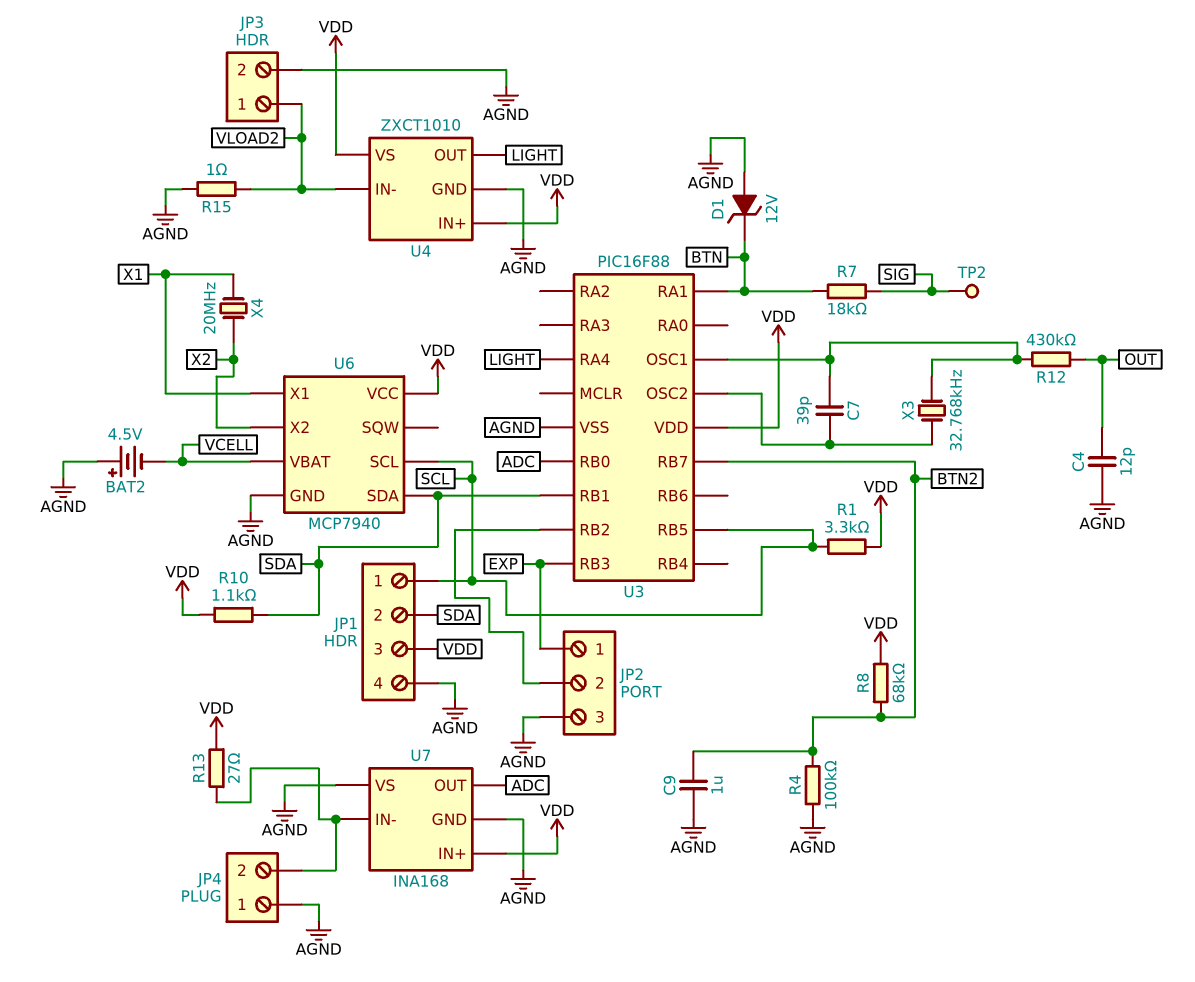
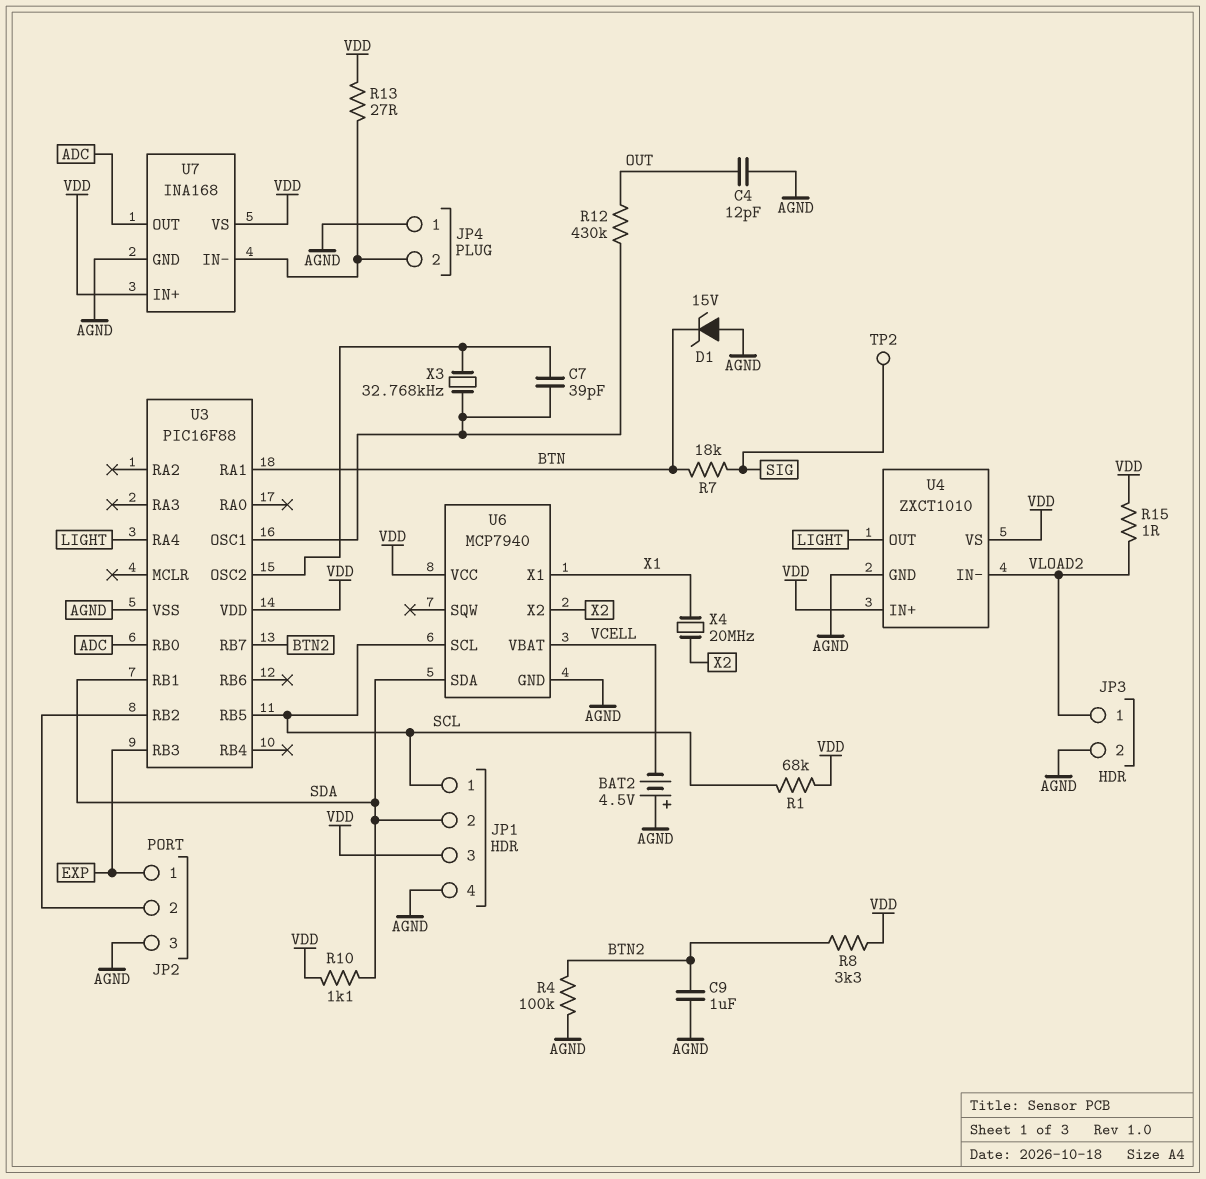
D1: zener 12V (A AGND, K BTN) -> zener 15V (A AGND, K BTN)
R1: 3.3k (SCL, VDD) -> 68k (SCL, VDD)
R8: 68k (BTN2, VDD) -> 3.3k (BTN2, VDD)
R15: 1 (AGND, VLOAD2) -> 1 (VDD, VLOAD2)
U7 pin VS: AGND -> VDD

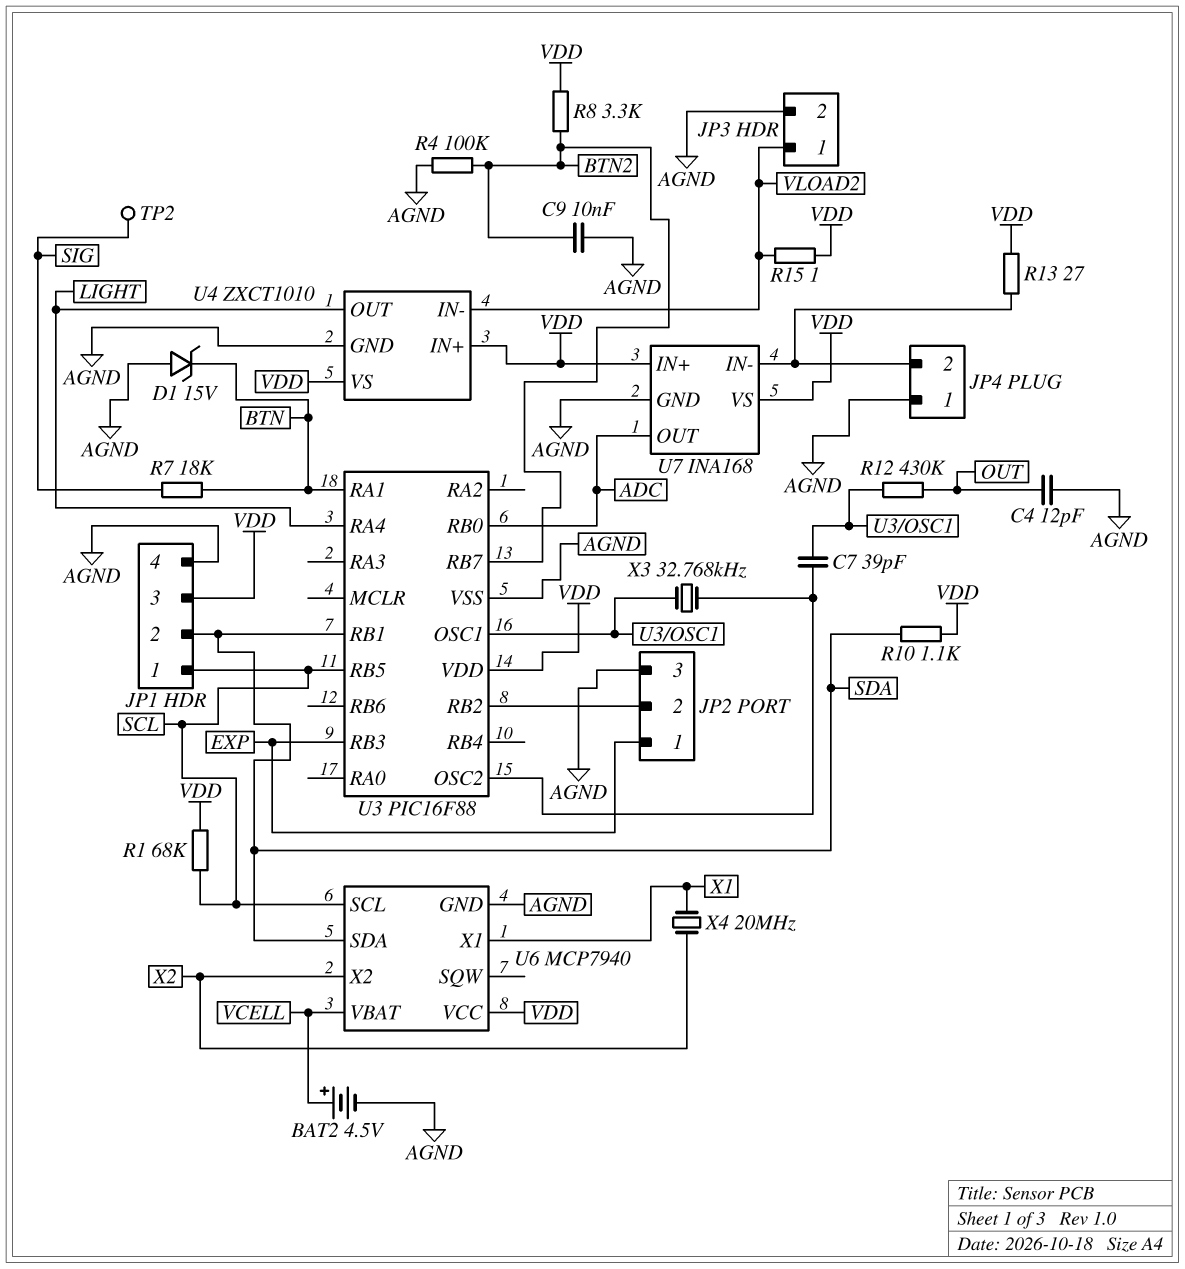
BAT2: 4.5V (plus AGND, minus VCELL) -> 4.5V (plus VCELL, minus AGND)
C9: 1uF (AGND, BTN2) -> 10nF (AGND, BTN2)

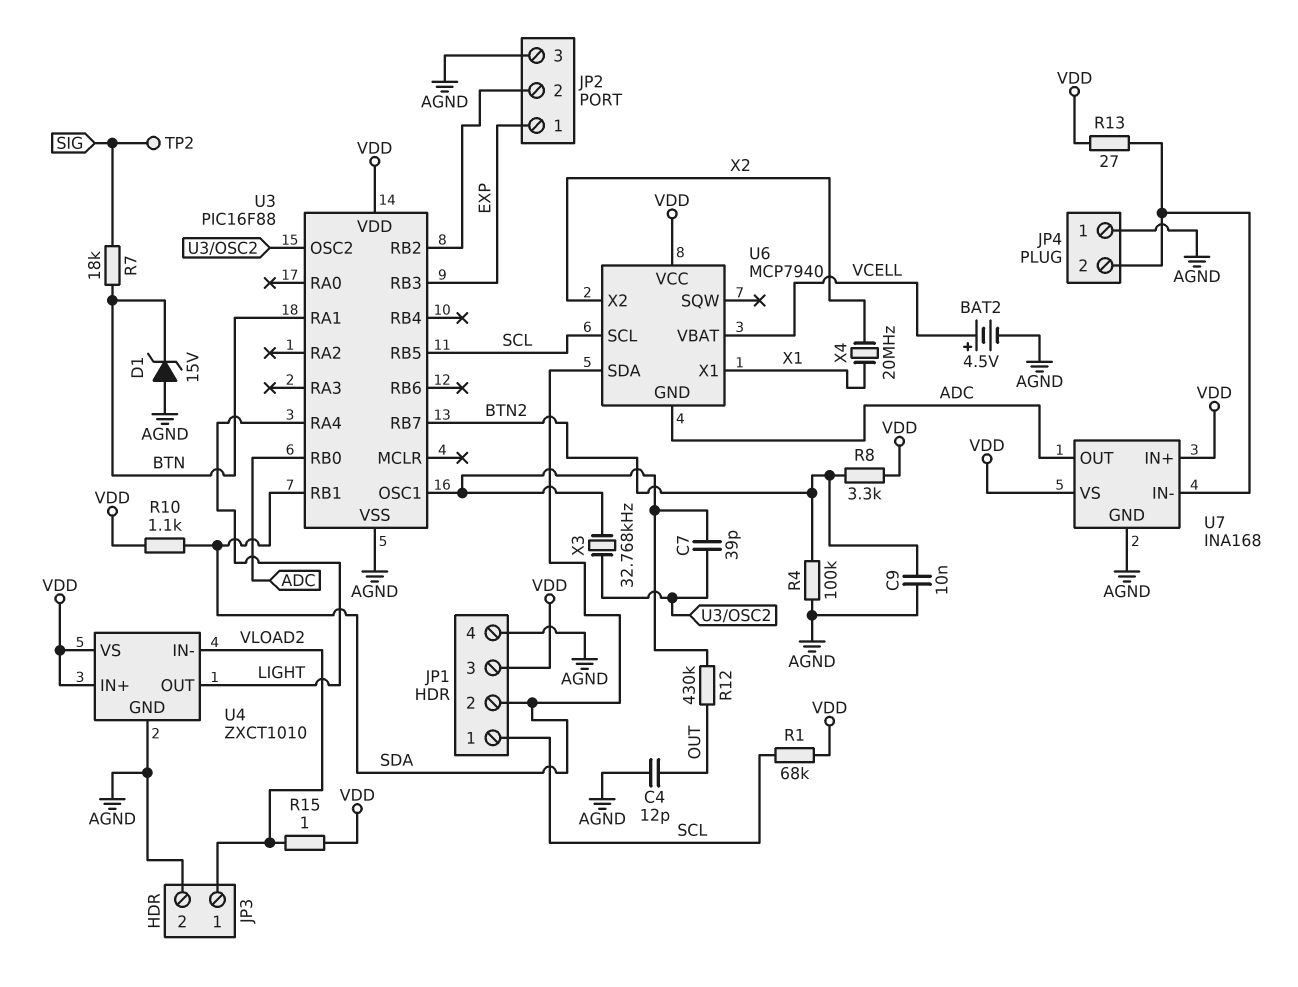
U6 pin GND: AGND -> ADC

